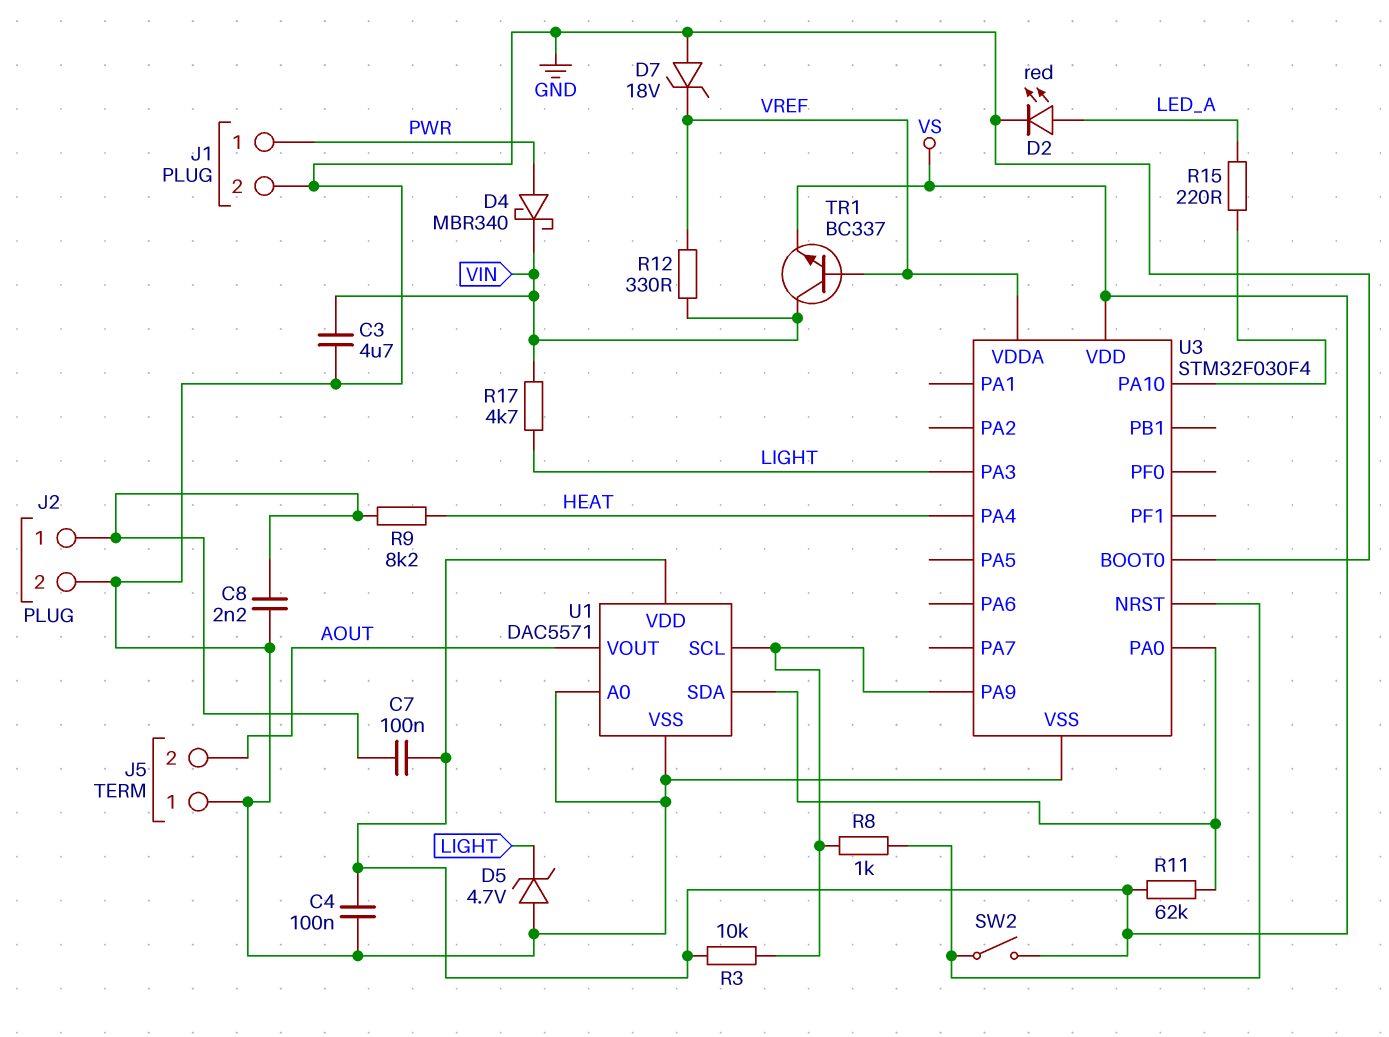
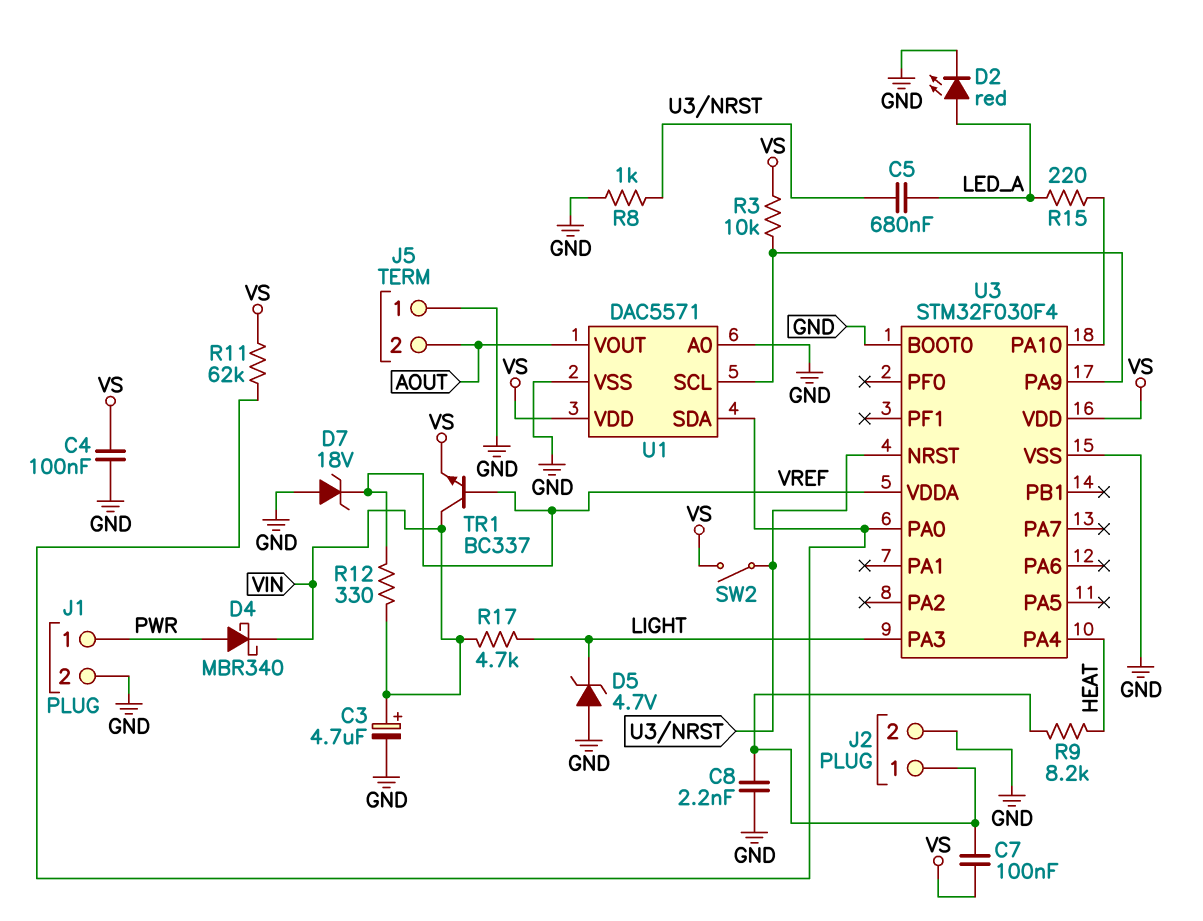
C3: 4.7uF (GND, VIN) -> 4.7uF (plus VIN, minus GND)
C5: none -> 680nF (LED_A, U3/NRST)
R8: 1k (U1/SCL, U3/NRST) -> 1k (GND, U3/NRST)

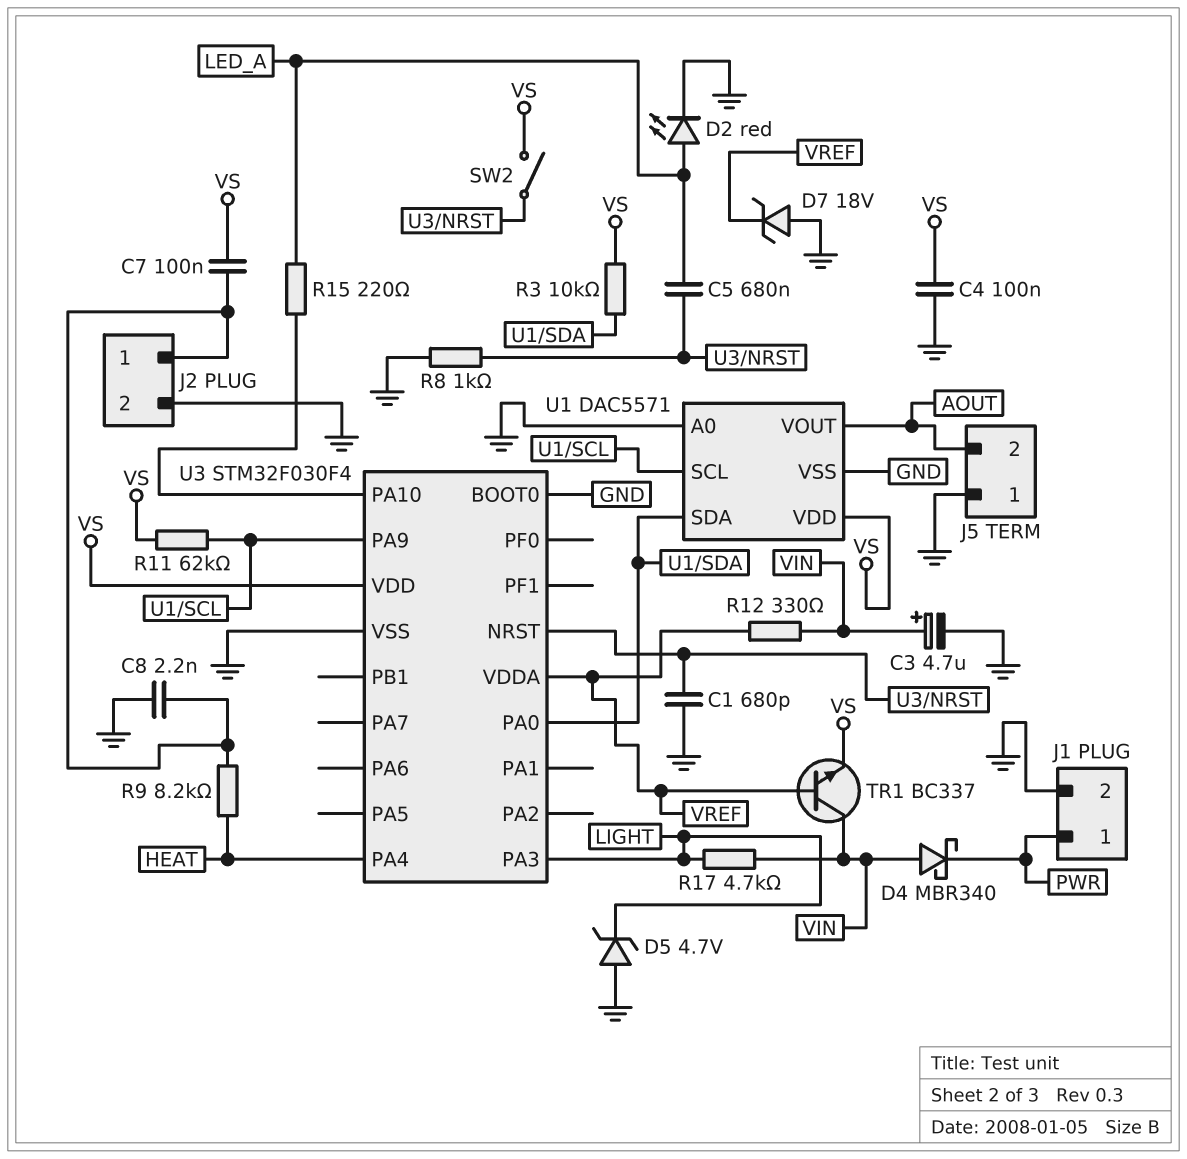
C1: none -> 680pF (GND, U3/NRST)
D4: schottky MBR340 (A PWR, K VIN) -> schottky MBR340 (A VIN, K PWR)
R3: 10k (U1/SCL, VS) -> 10k (U1/SDA, VS)
R11: 62k (U1/SDA, VS) -> 62k (U1/SCL, VS)

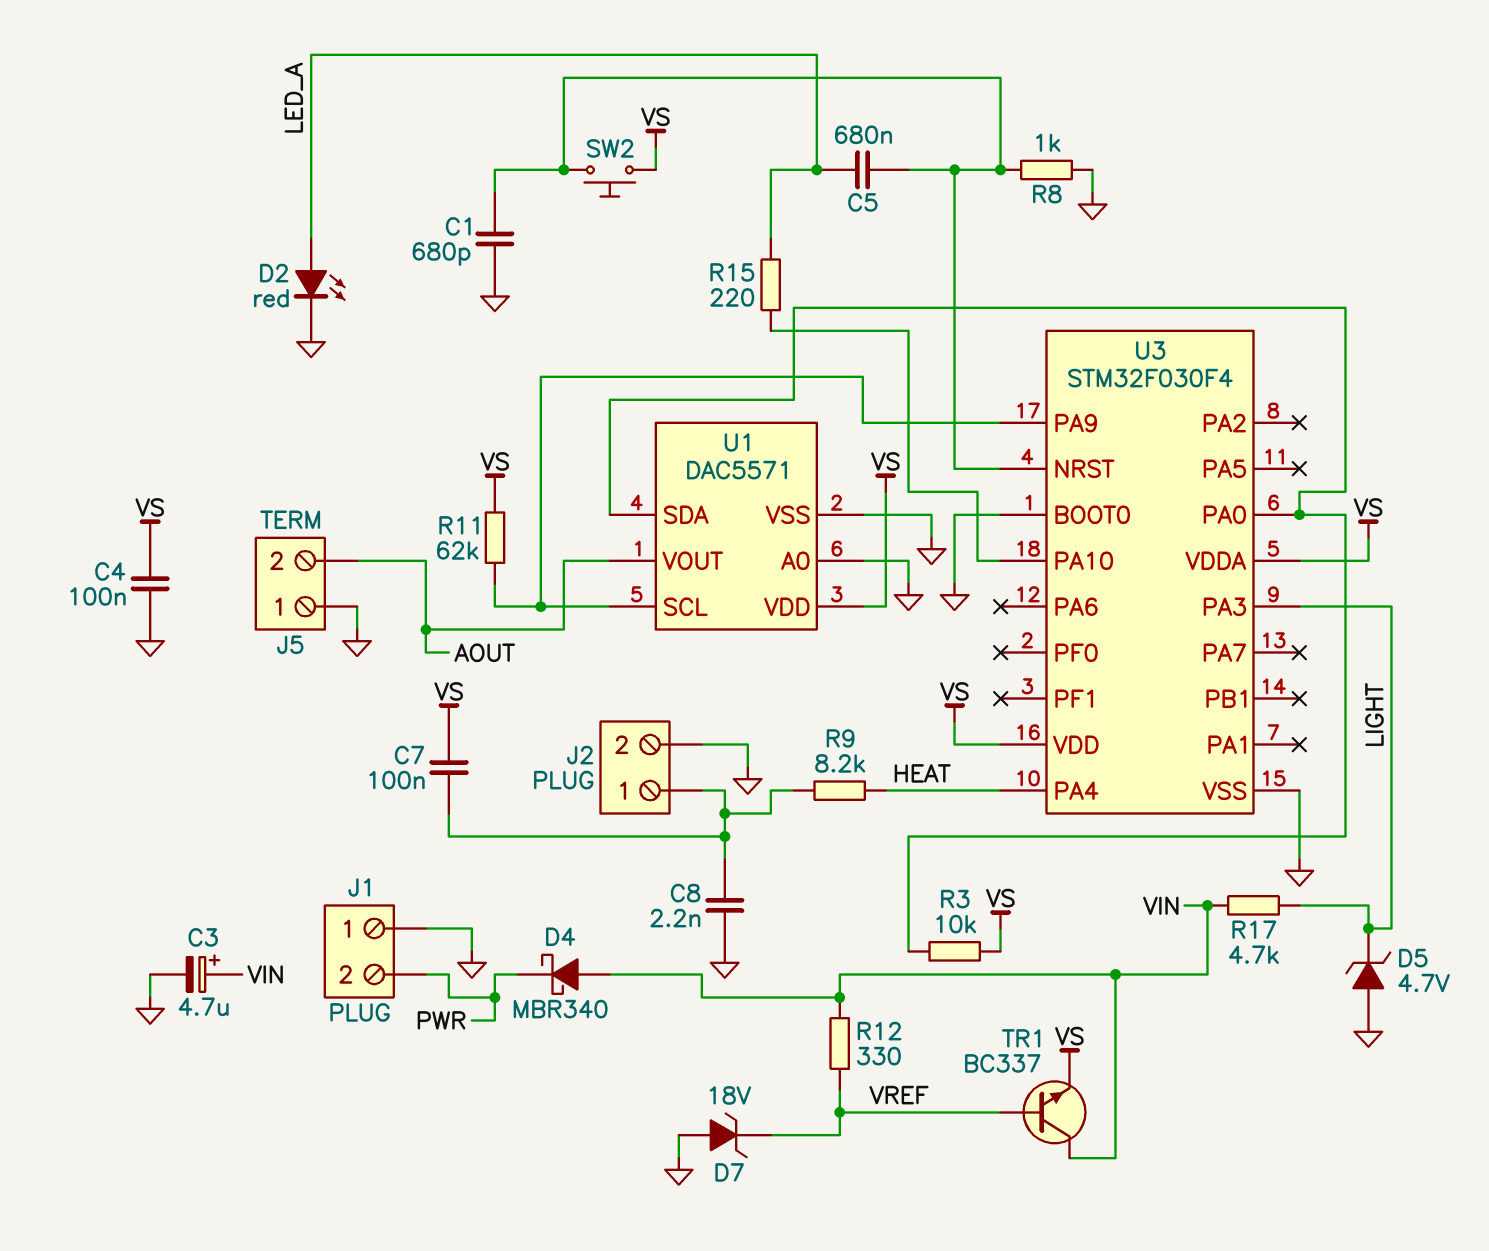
J1 pin 1: PWR -> GND
J1 pin 2: GND -> PWR
SW2: switch (U3/NRST, VS) -> button (U3/NRST, VS)
U3 pin VDDA: VREF -> VS

